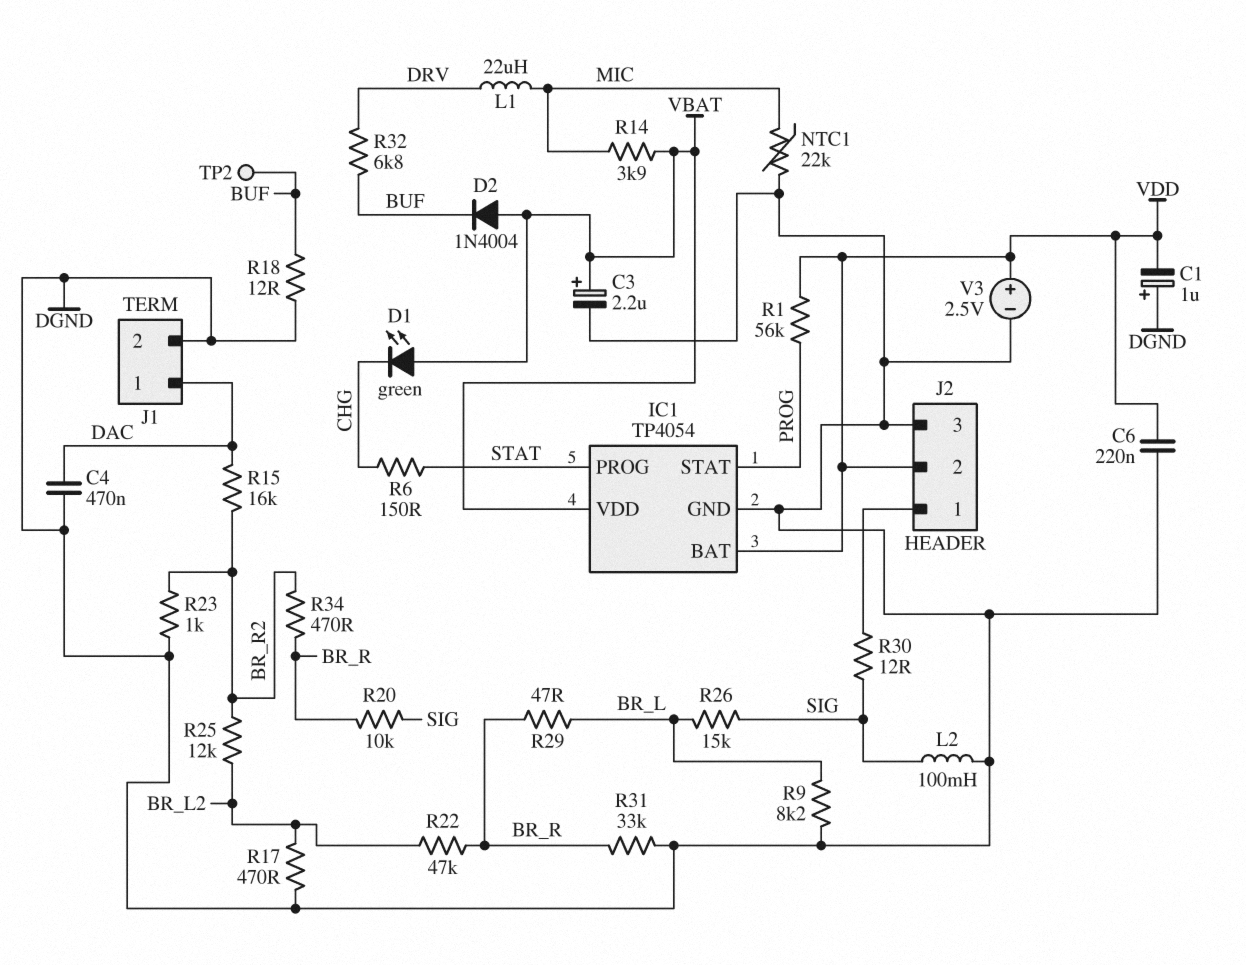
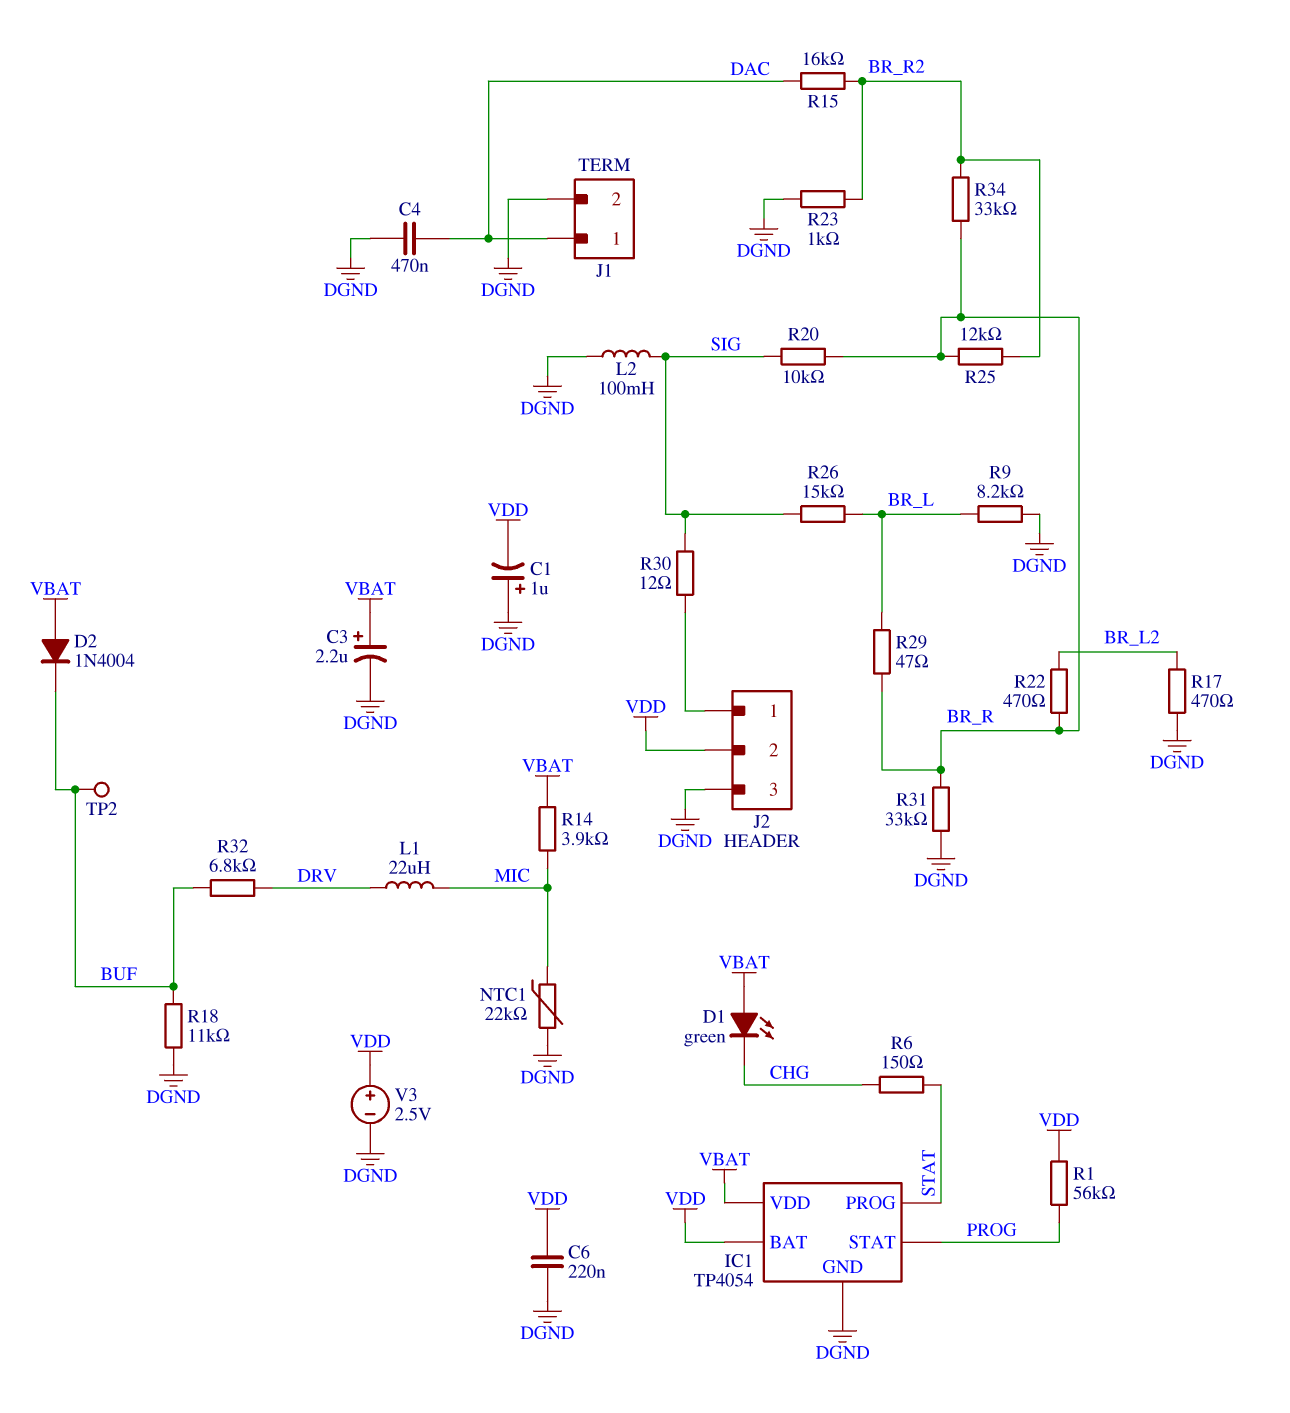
R18: 12 (BUF, DGND) -> 11k (BUF, DGND)
R22: 47k (BR_L2, BR_R) -> 470 (BR_L2, BR_R)
R25: 12k (BR_L2, BR_R2) -> 12k (BR_R, BR_R2)
R34: 470 (BR_R, BR_R2) -> 33k (BR_R, BR_R2)

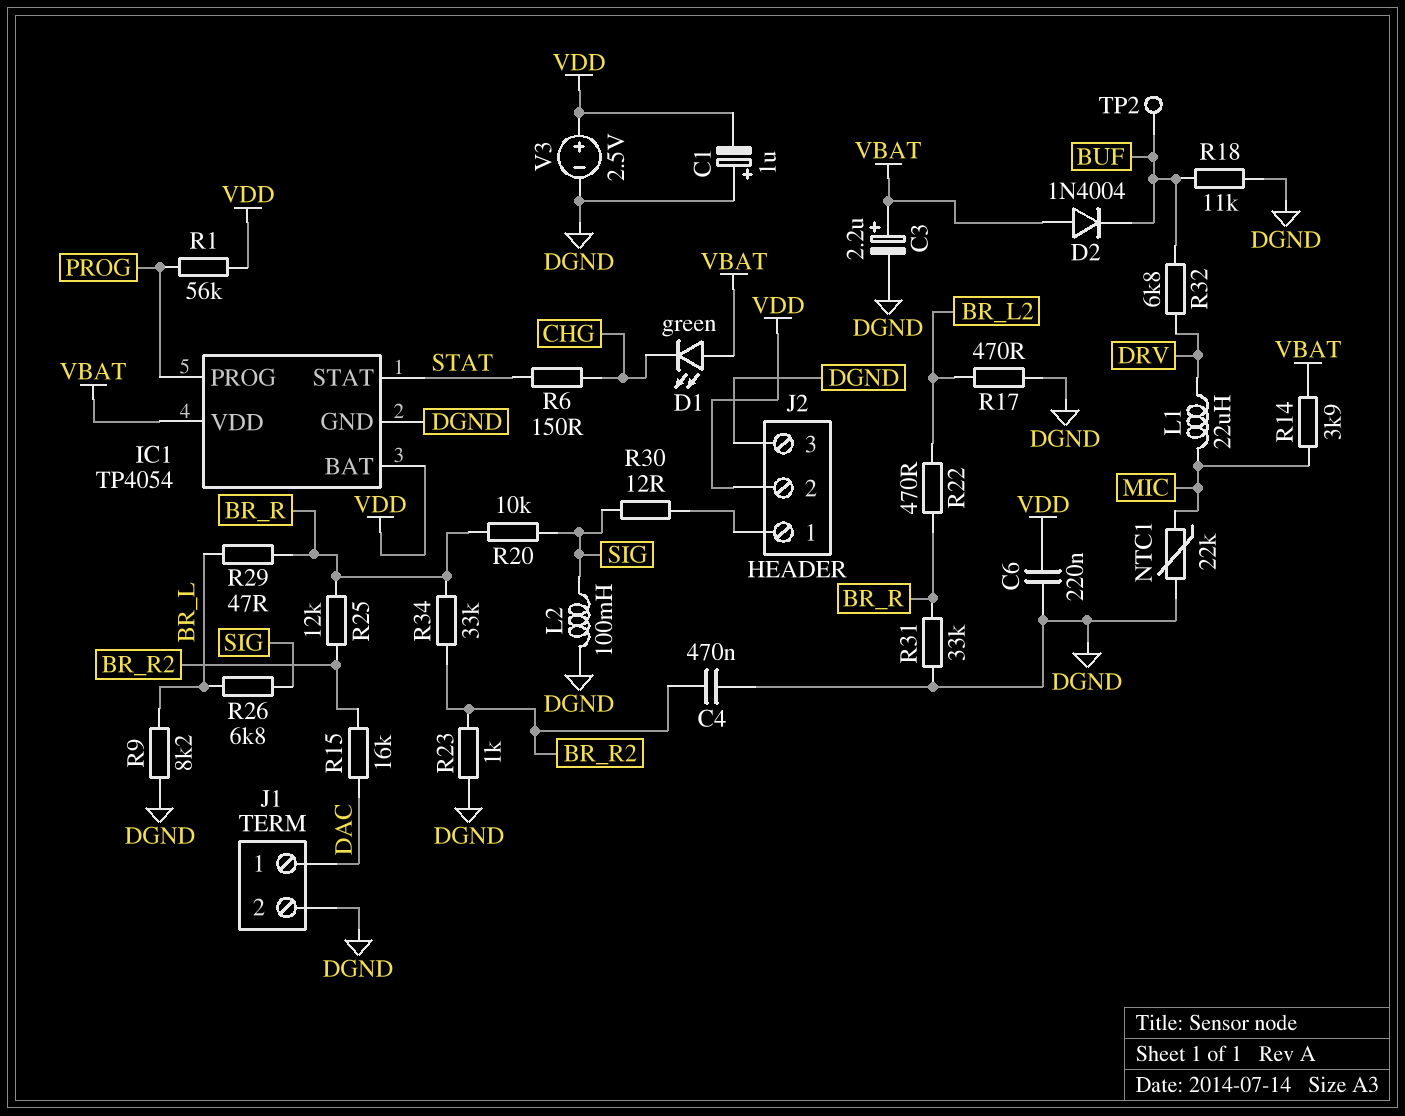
C4: 470nF (DAC, DGND) -> 470nF (BR_R2, DGND)
IC1 pin PROG: STAT -> PROG
IC1 pin STAT: PROG -> STAT
R26: 15k (BR_L, SIG) -> 6.8k (BR_L, SIG)

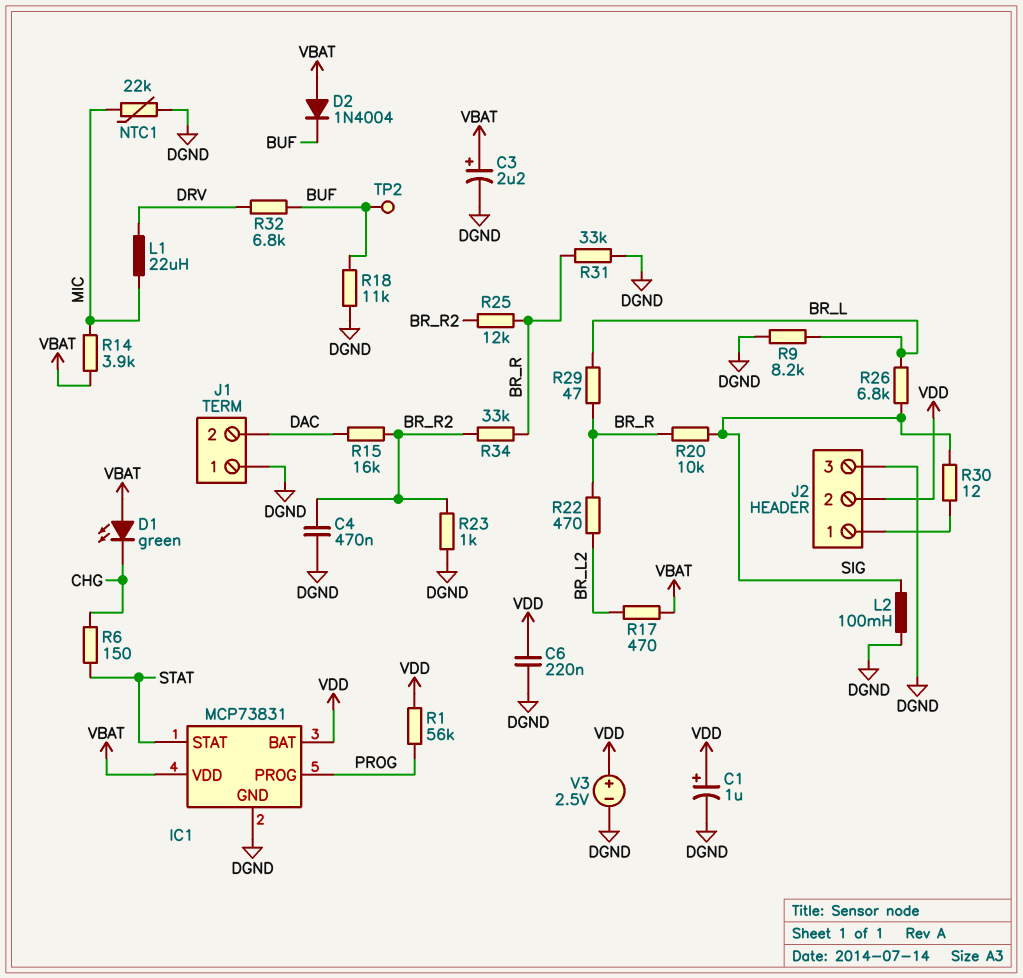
C1: 1uF (plus DGND, minus VDD) -> 1uF (plus VDD, minus DGND)
IC1: TP4054 -> MCP73831
J1 pin 1: DAC -> DGND
J1 pin 2: DGND -> DAC
R17: 470 (BR_L2, DGND) -> 470 (BR_L2, VBAT)

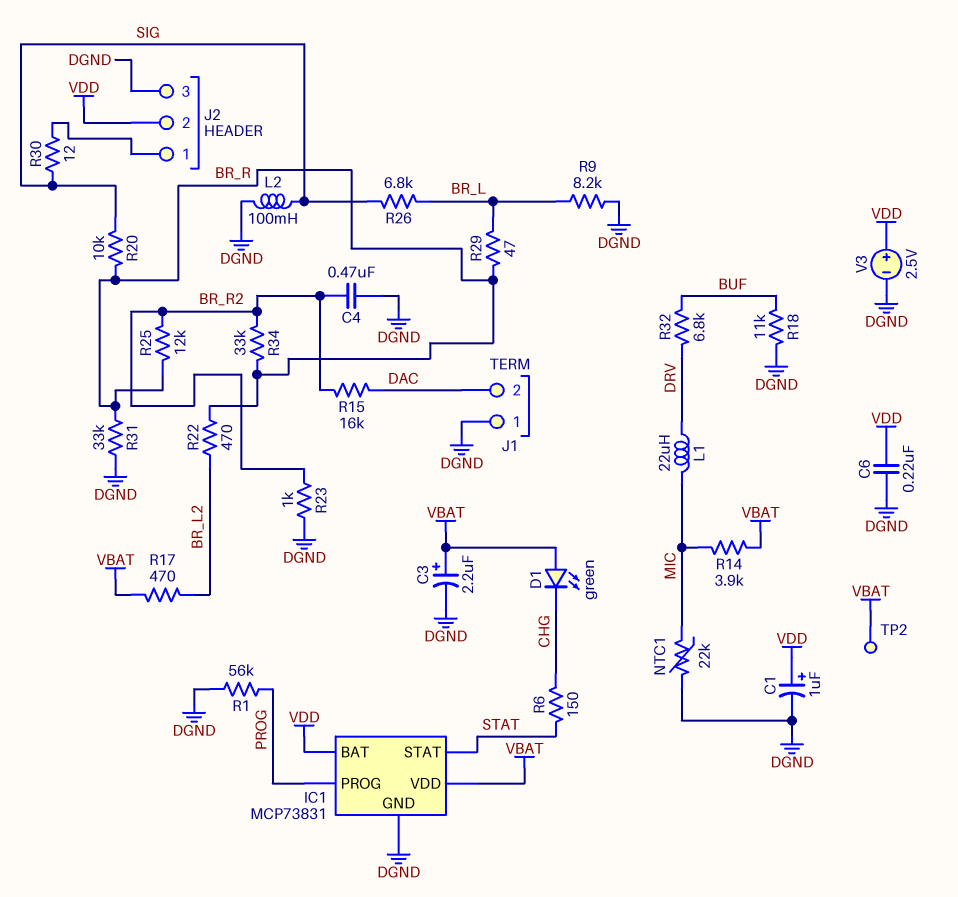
D2: diode 1N4004 (A VBAT, K BUF) -> none
R1: 56k (PROG, VDD) -> 56k (DGND, PROG)
TP2: test point (BUF) -> test point (VBAT)

